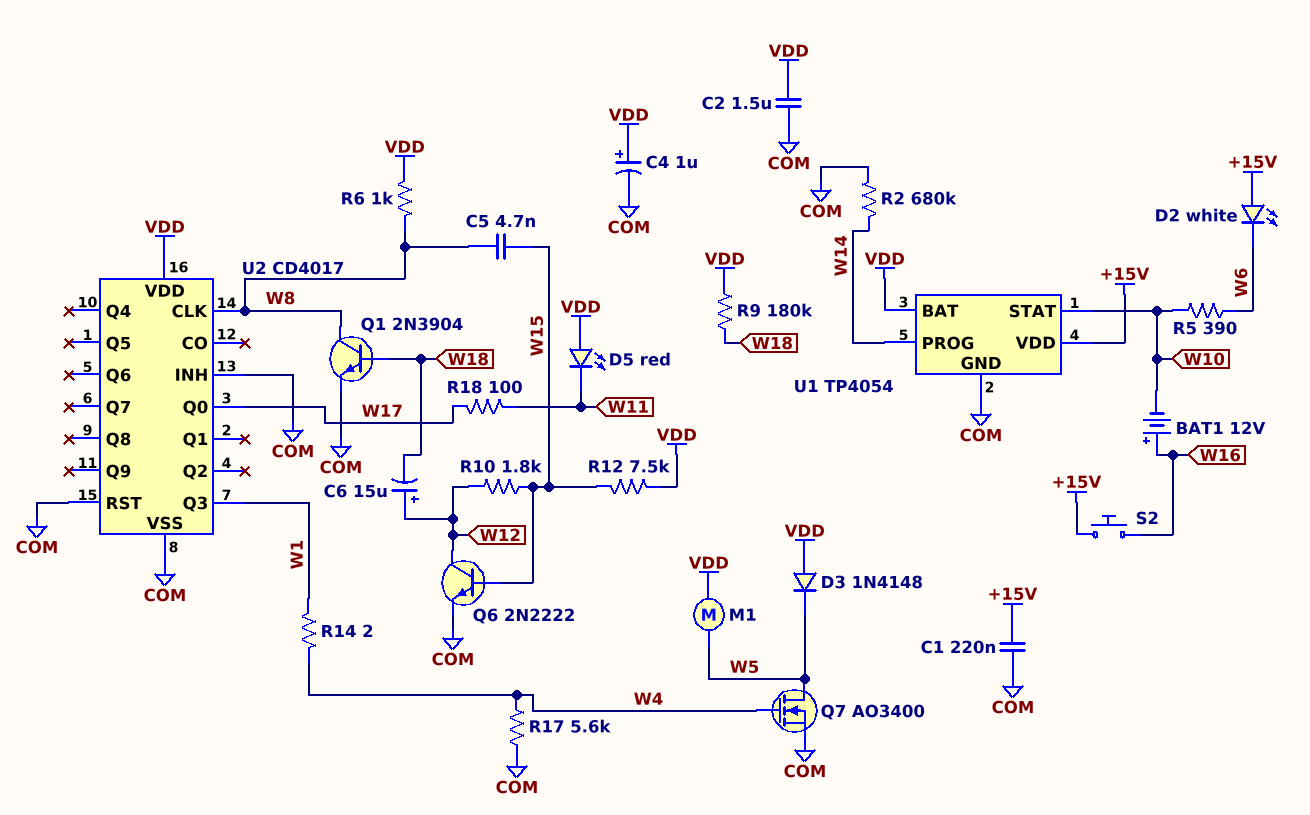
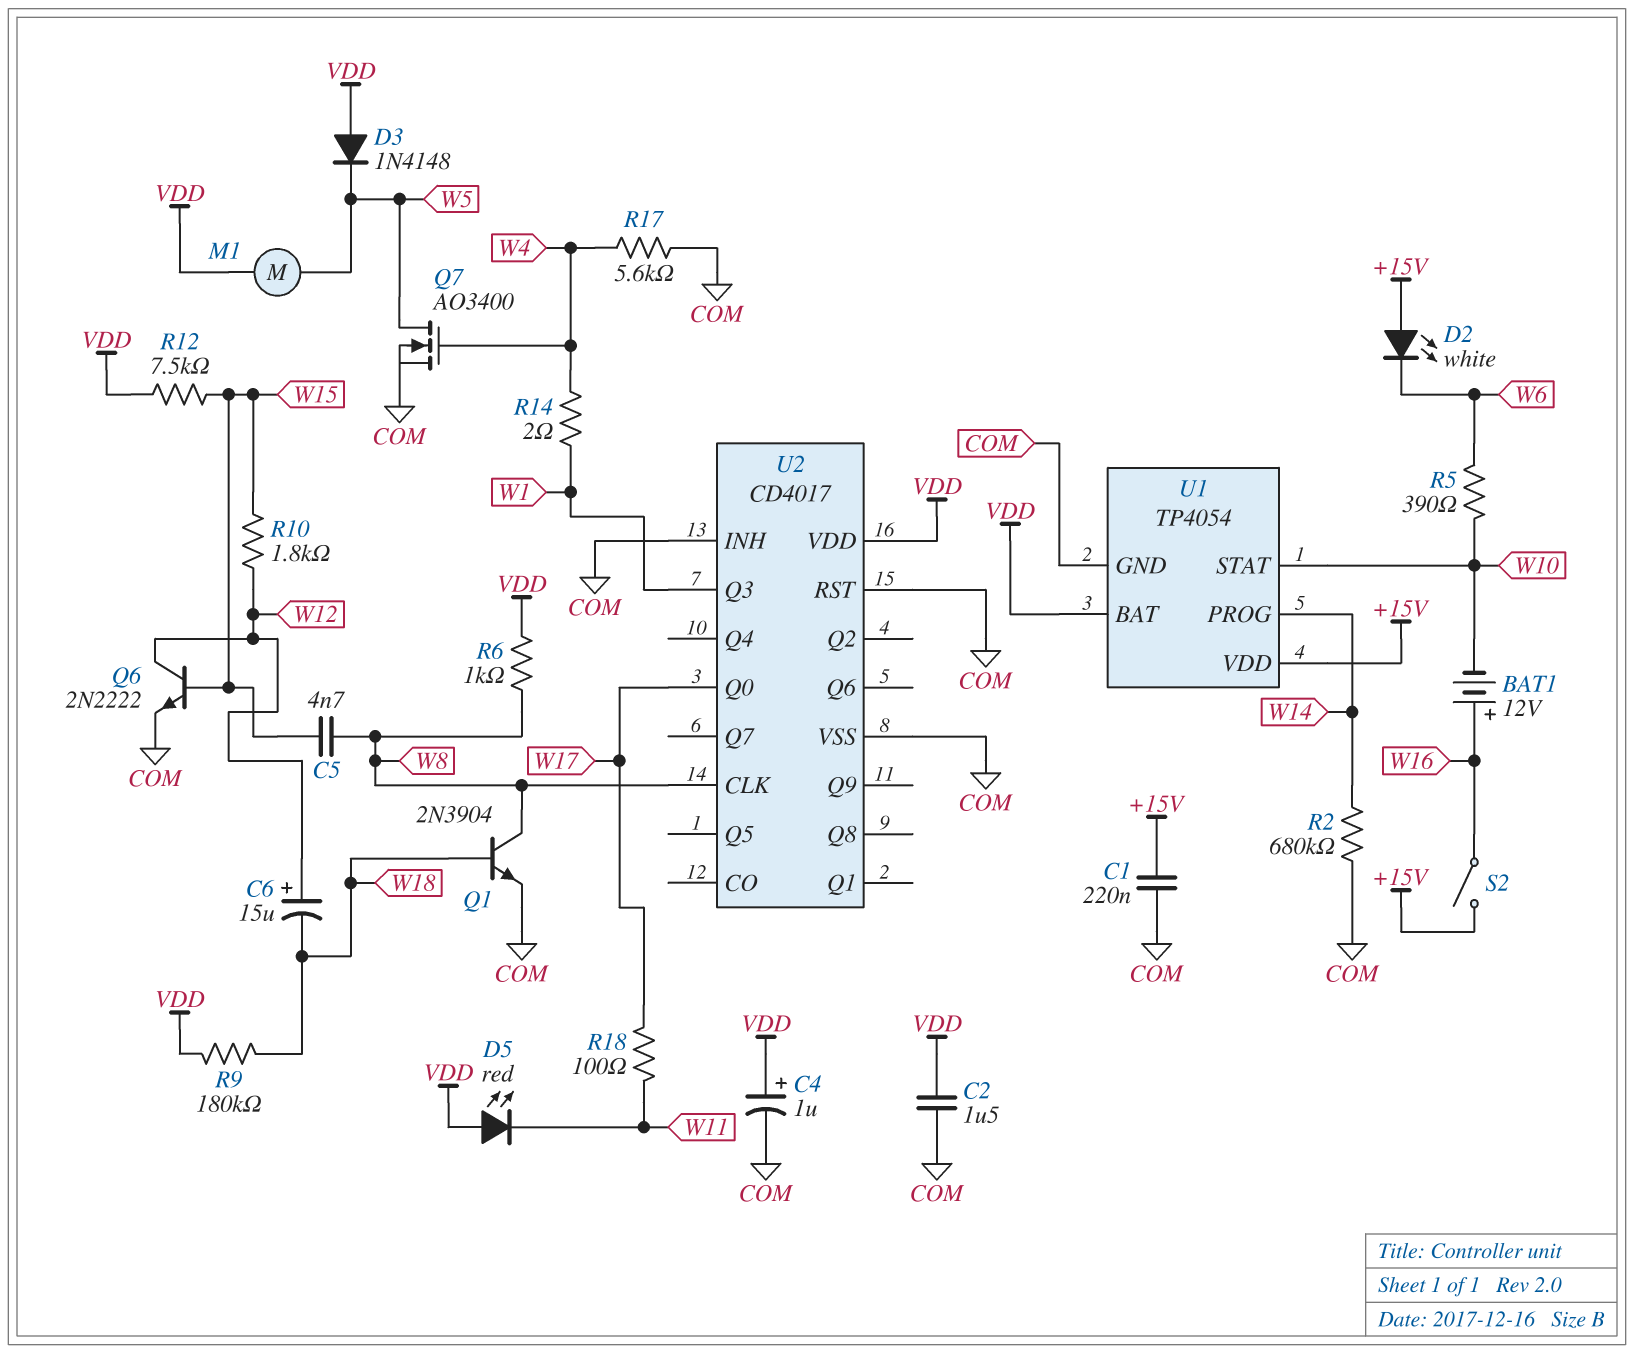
S2: button (+15V, W16) -> switch (+15V, W16)

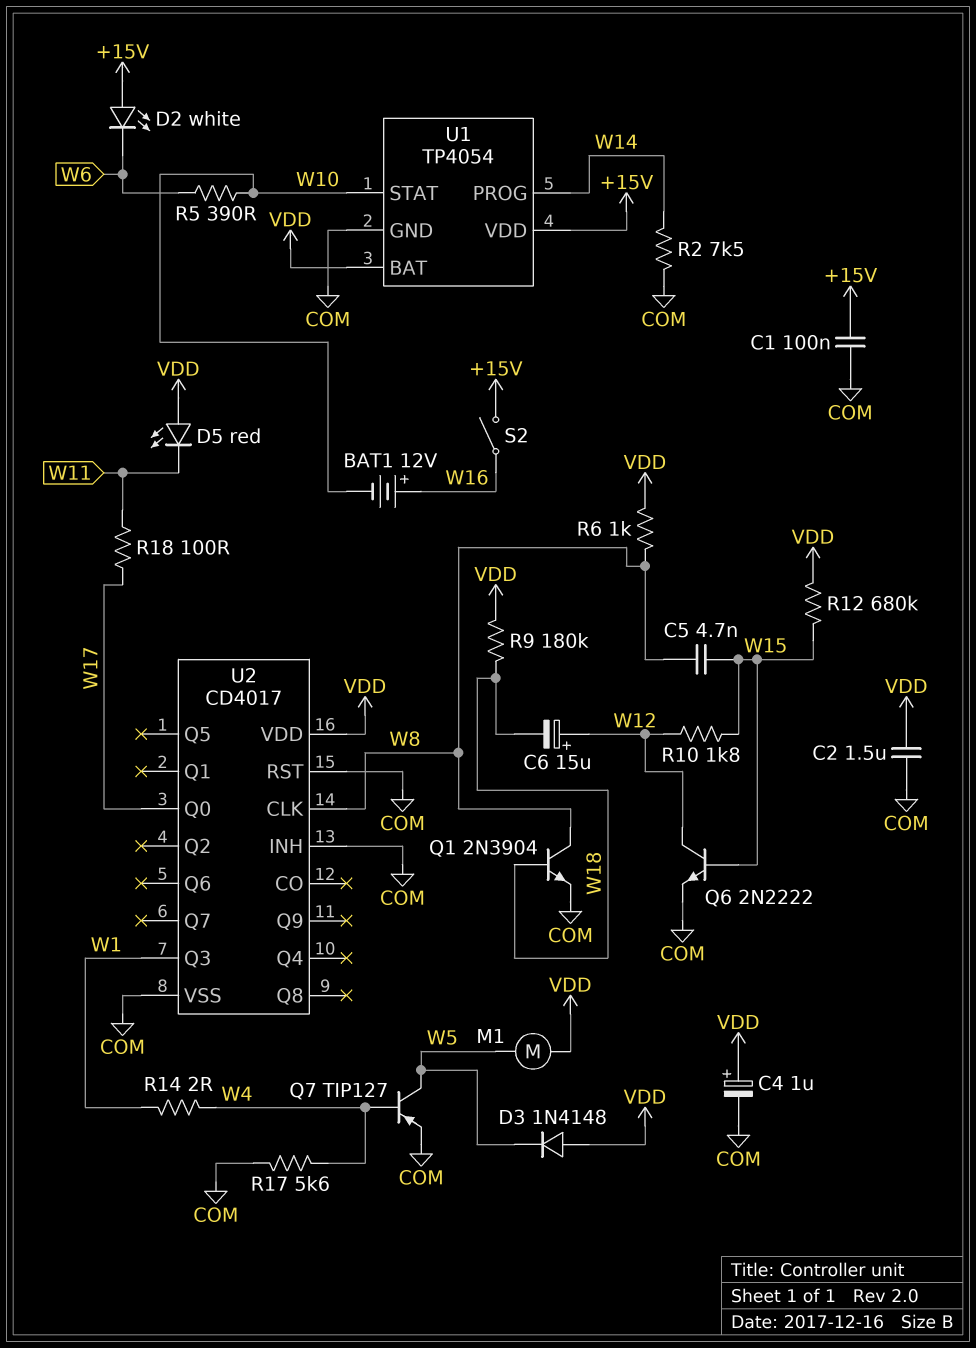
C1: 220nF (+15V, COM) -> 100nF (+15V, COM)
Q7: NMOS AO3400 (G W4, D W5, S COM) -> PNP TIP127 (B W4, C W5, E COM)
R2: 680k (COM, W14) -> 7.5k (COM, W14)
R12: 7.5k (VDD, W15) -> 680k (VDD, W15)

